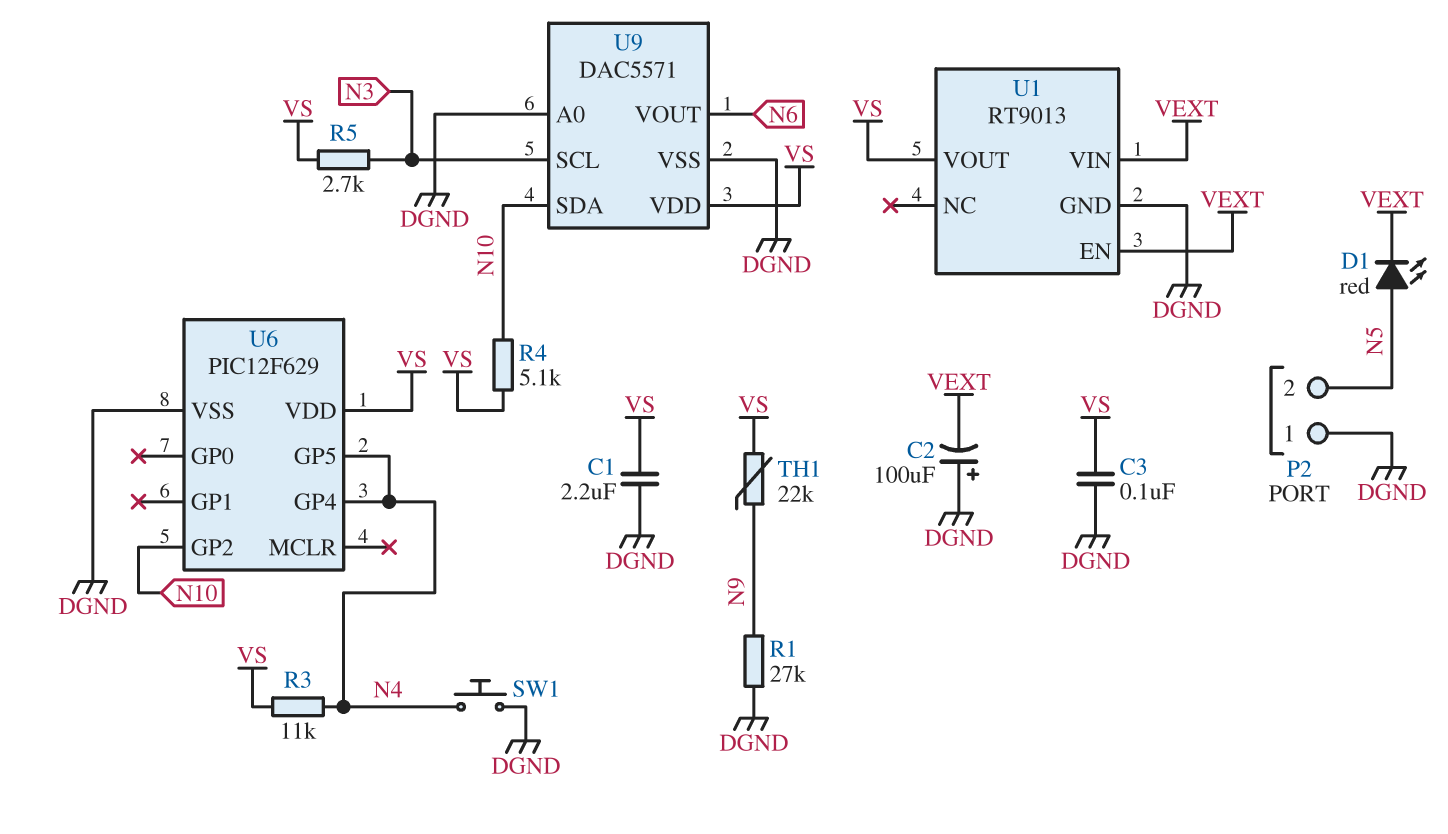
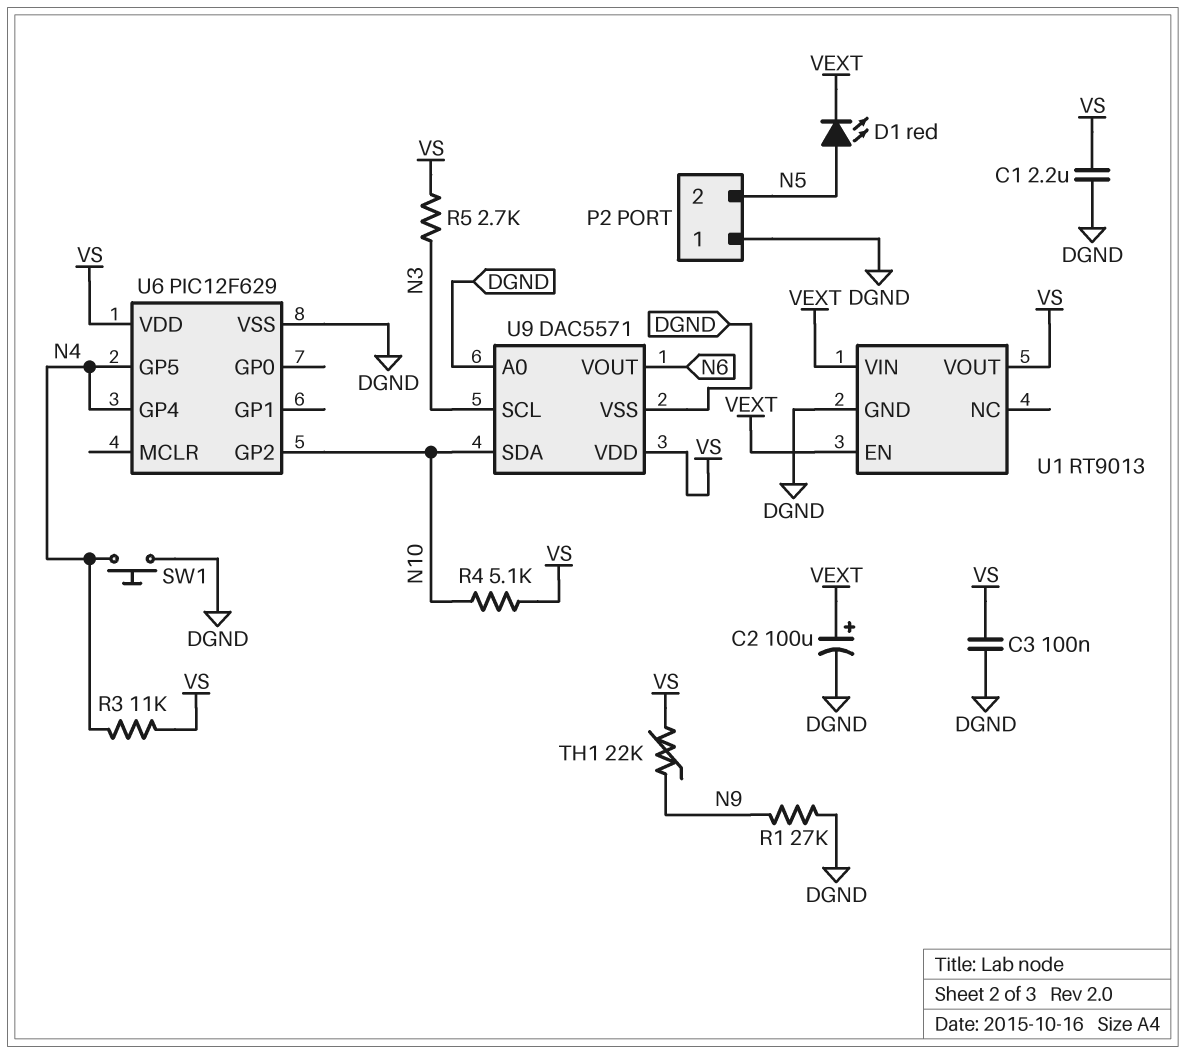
C2: 100uF (plus DGND, minus VEXT) -> 100uF (plus VEXT, minus DGND)

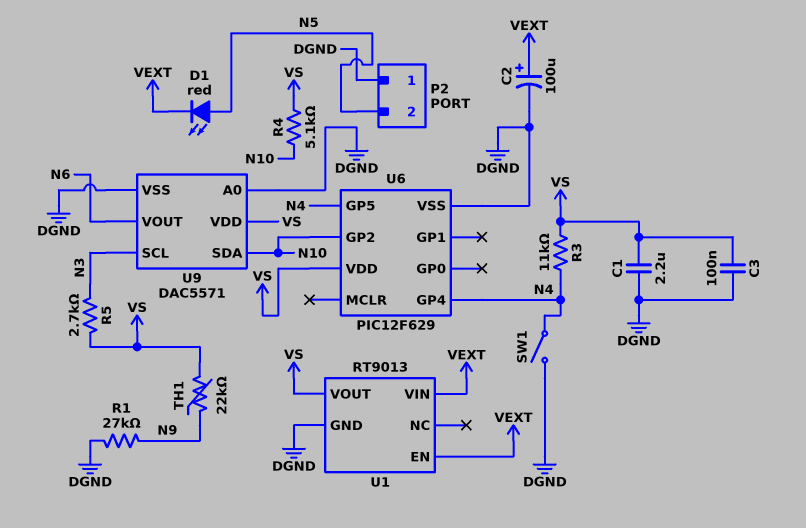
SW1: button (DGND, N4) -> switch (DGND, N4)

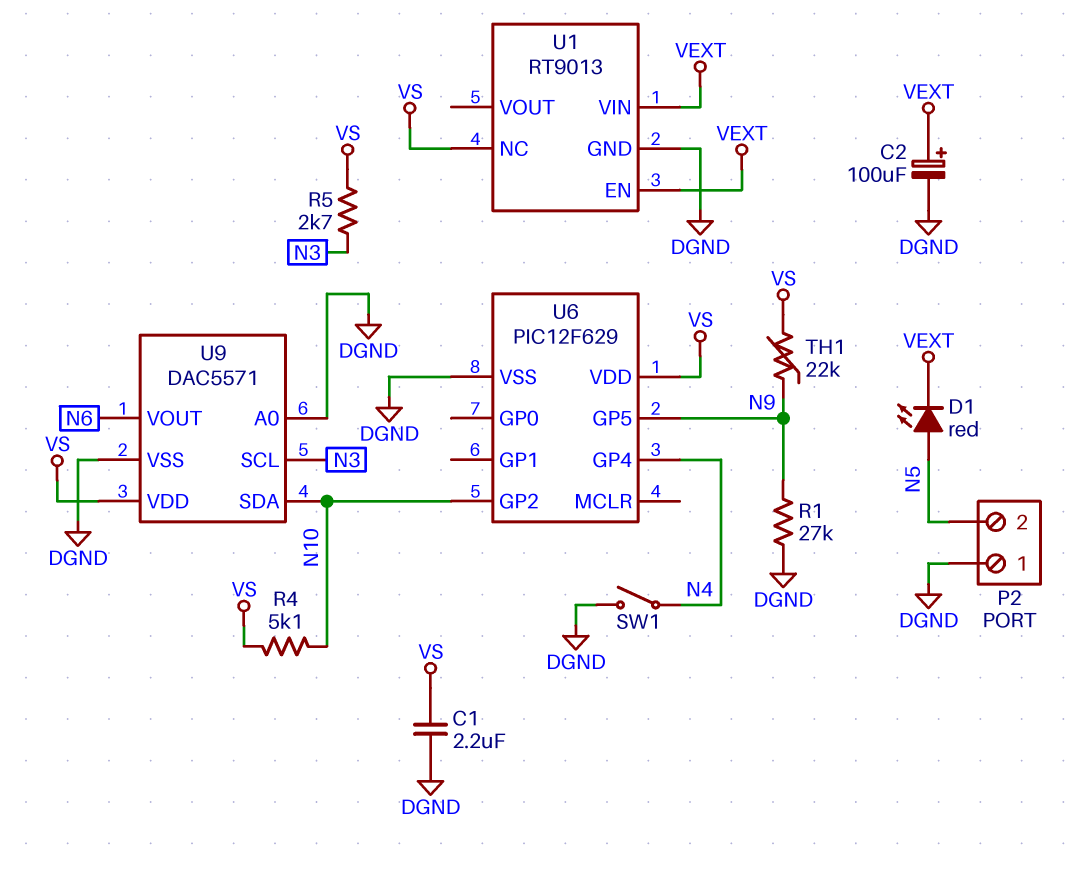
C3: 100nF (DGND, VS) -> none
R3: 11k (N4, VS) -> none
U1 pin NC: none -> VS
U1 pin VOUT: VS -> none
U6 pin GP5: N4 -> N9

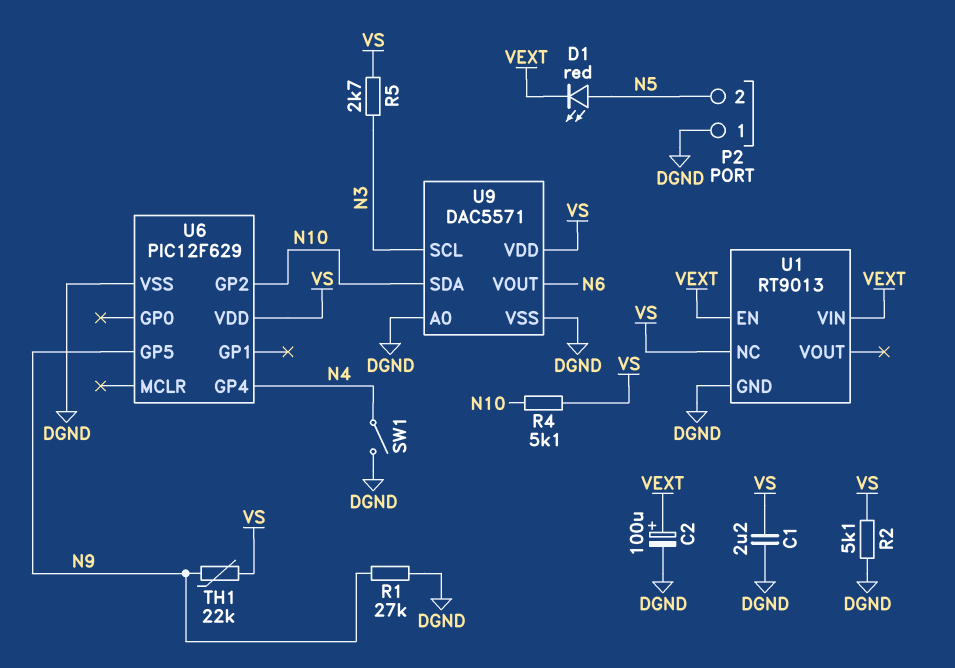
R2: none -> 5.1k (DGND, VS)

